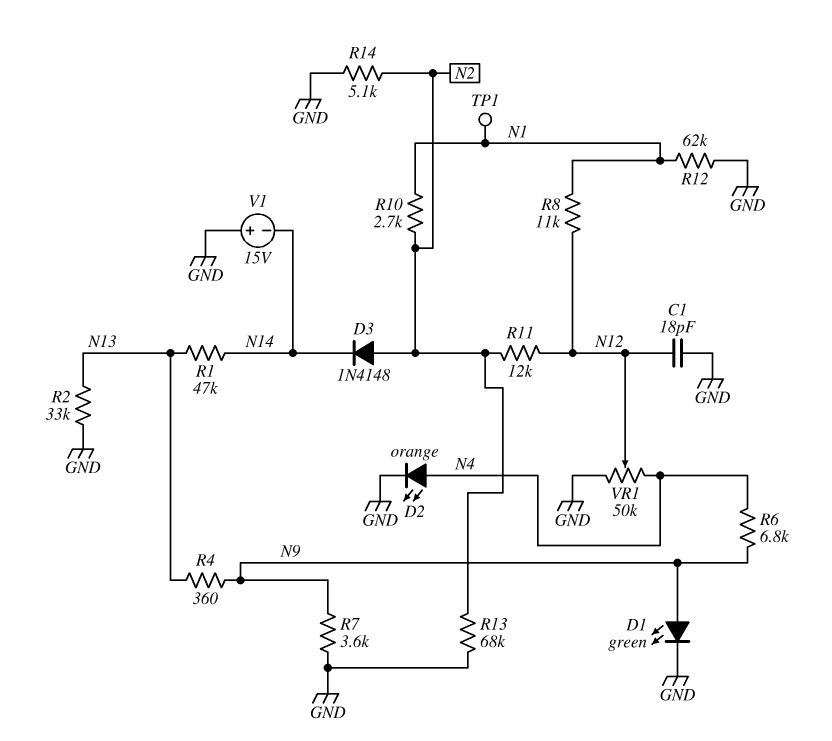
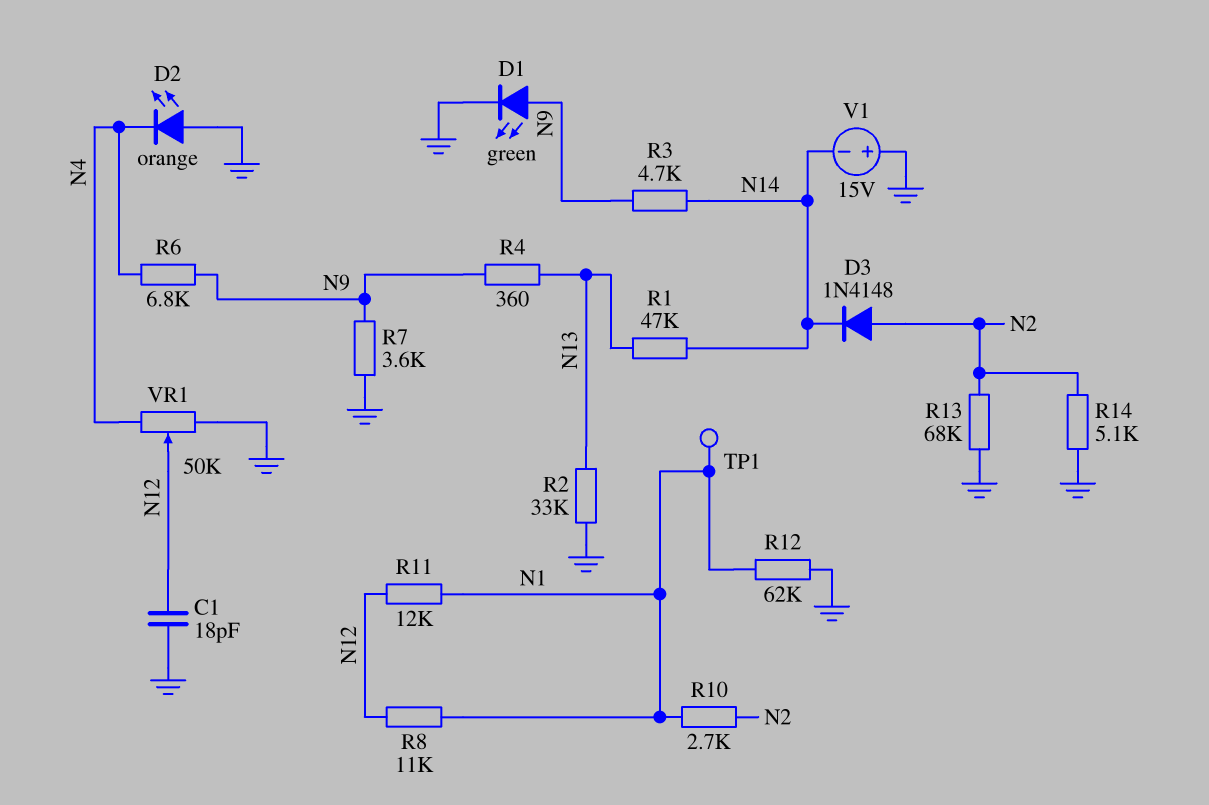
D2: LED orange (A N4, K GND) -> LED orange (A GND, K N4)
R3: none -> 4.7k (N9, N14)
R11: 12k (N2, N12) -> 12k (N1, N12)

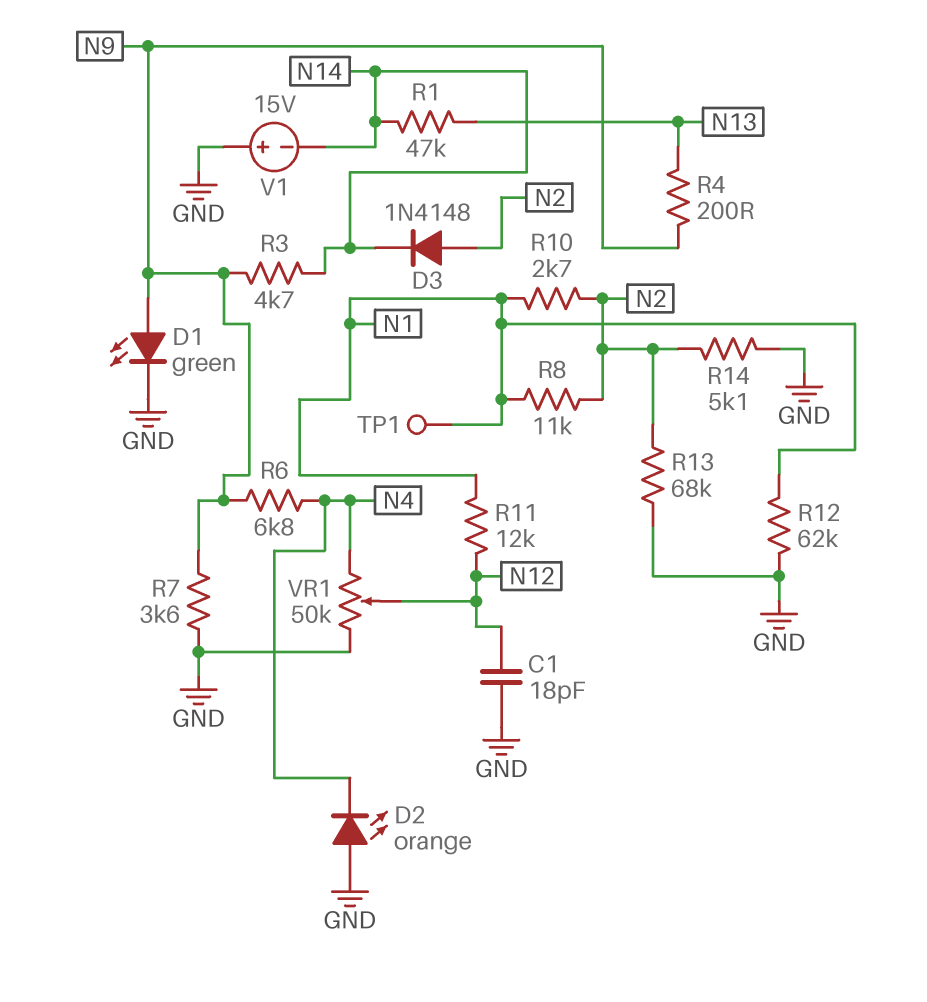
R2: 33k (GND, N13) -> none
R4: 360 (N9, N13) -> 200 (N9, N13)
R8: 11k (N1, N12) -> 11k (N1, N2)

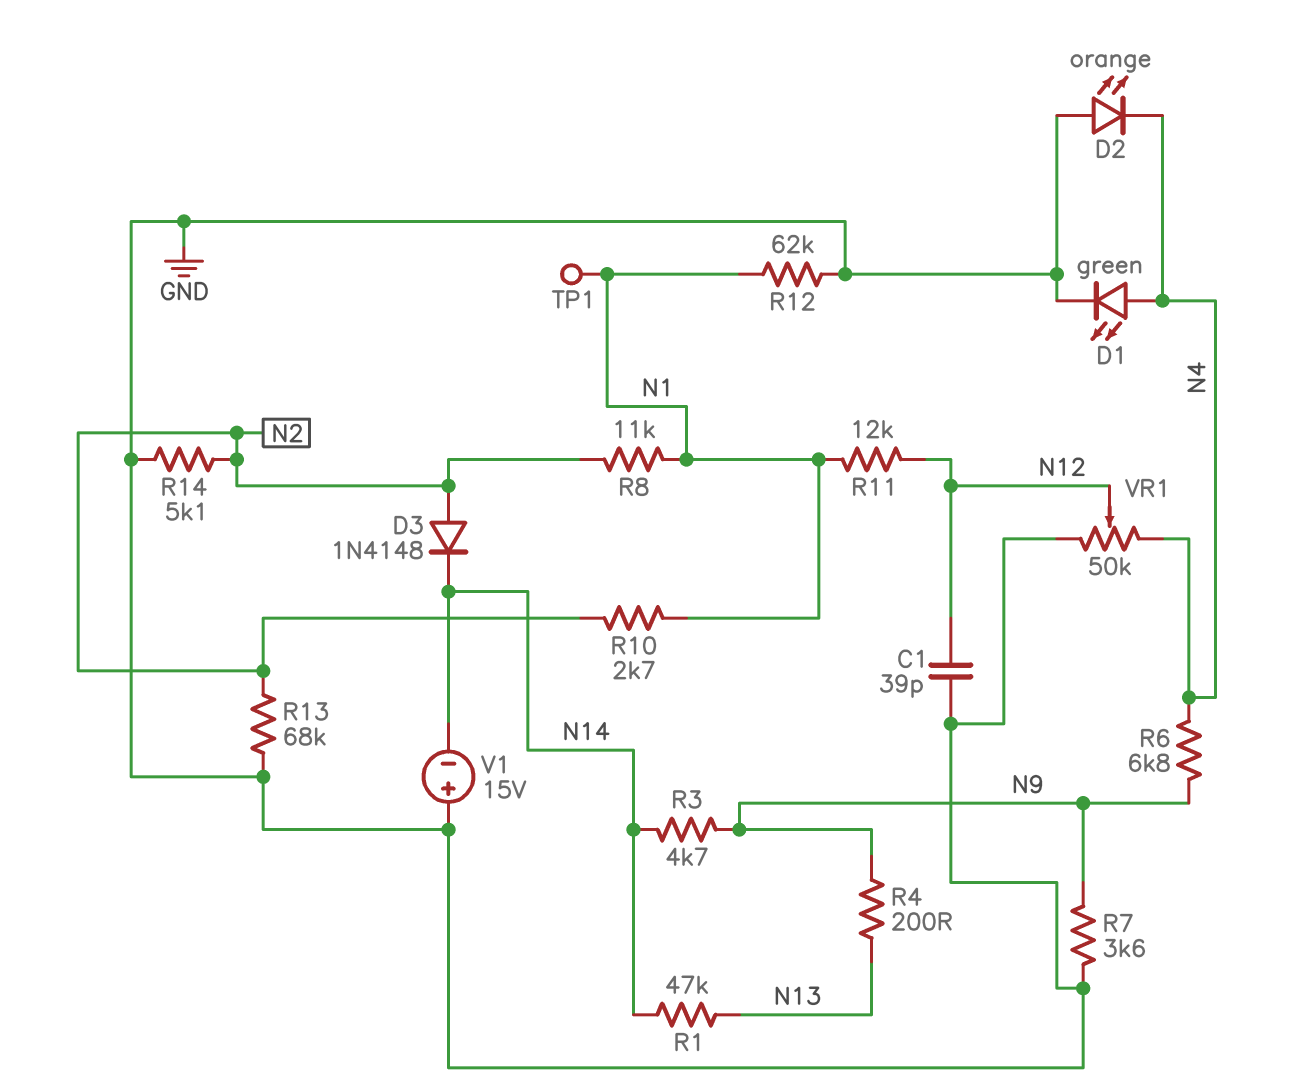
C1: 18pF (GND, N12) -> 39pF (GND, N12)
D1: LED green (A N9, K GND) -> LED green (A N4, K GND)

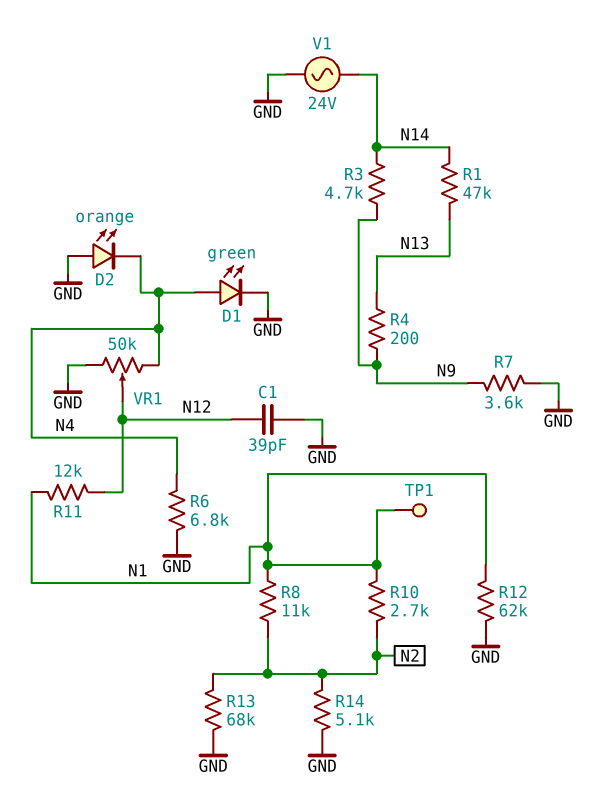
D3: diode 1N4148 (A N2, K N14) -> none
R6: 6.8k (N4, N9) -> 6.8k (GND, N4)
V1: 15V (plus GND, minus N14) -> AC 24V (GND, N14)

